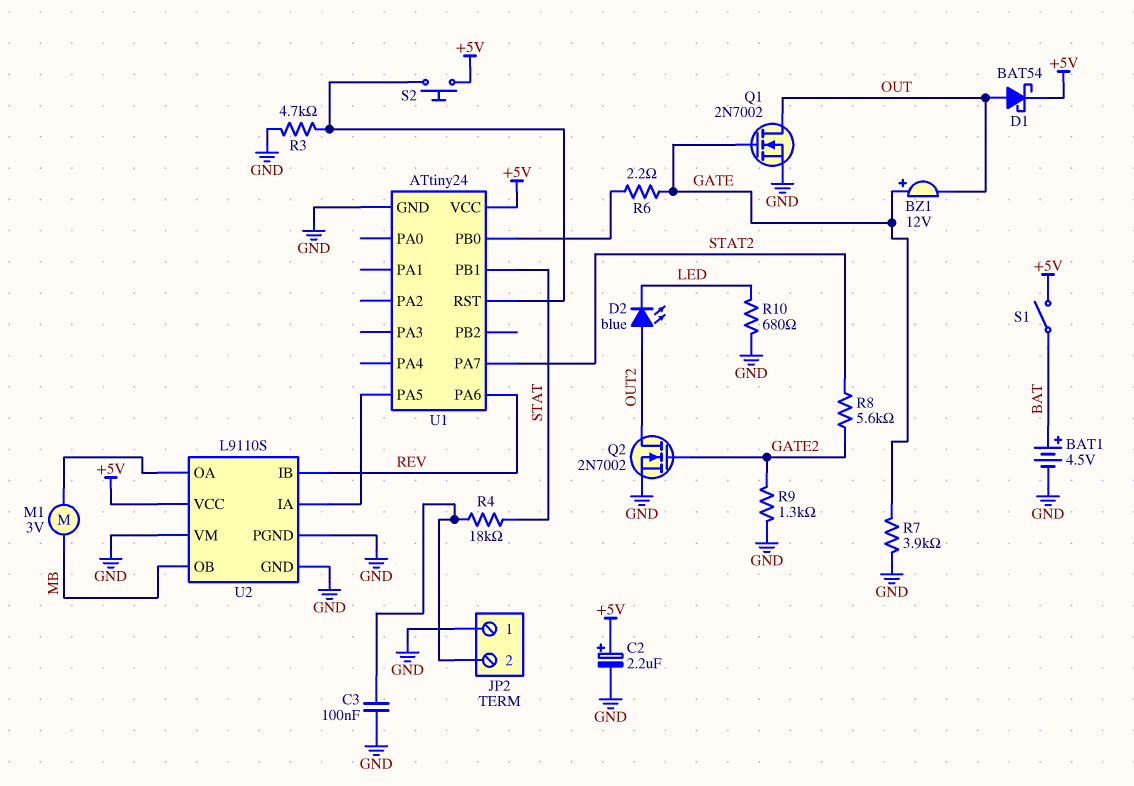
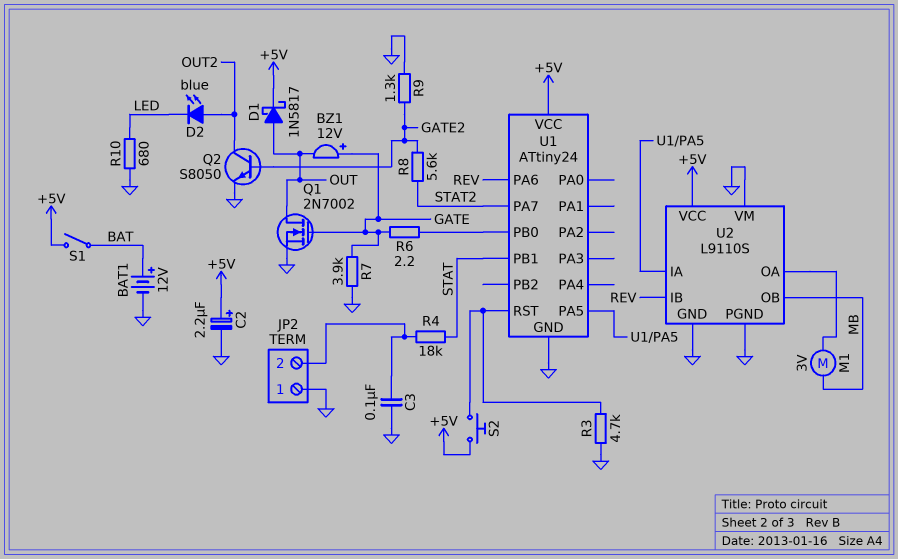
BAT1: 4.5V (plus BAT, minus GND) -> 12V (plus BAT, minus GND)
D1: schottky BAT54 (A OUT, K +5V) -> schottky 1N5817 (A OUT, K +5V)
Q2: NMOS 2N7002 (G GATE2, D OUT2, S GND) -> NPN S8050 (B GATE2, C OUT2, E GND)

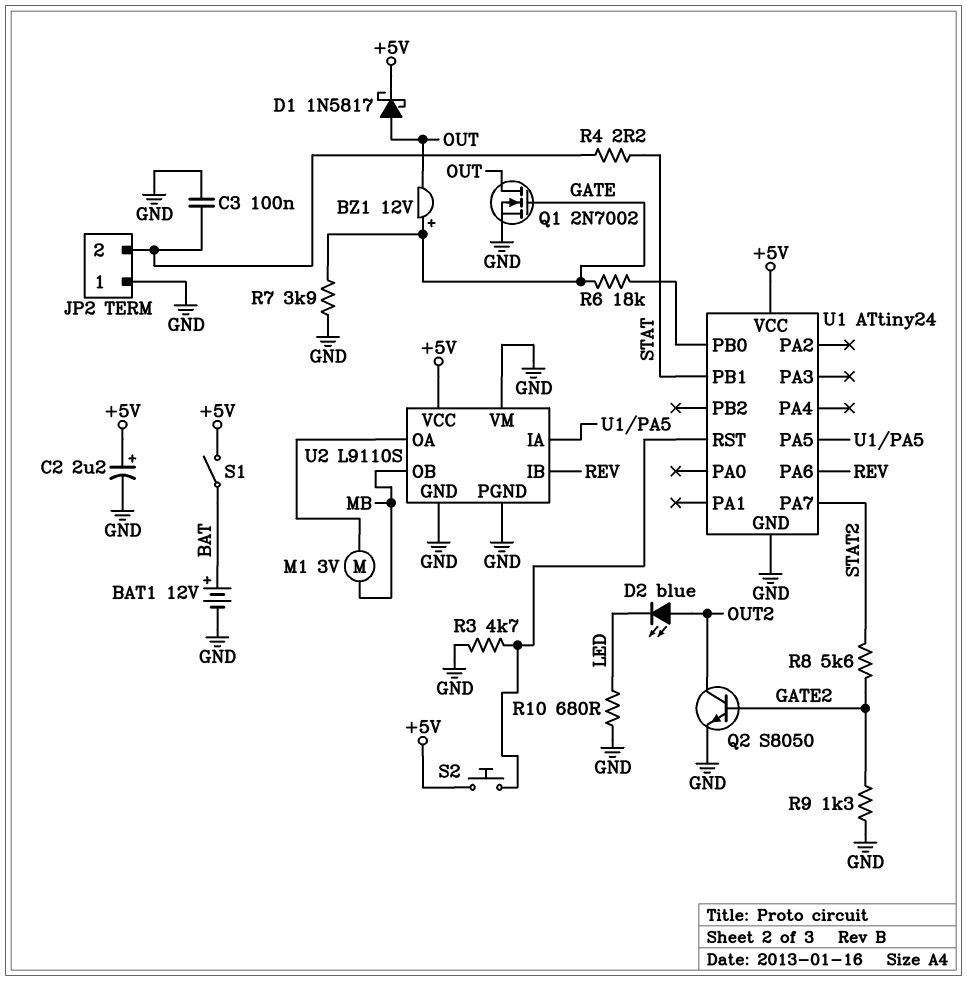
R4: 18k (JP2/2, STAT) -> 2.2 (JP2/2, STAT)
R6: 2.2 (GATE, U1/PB0) -> 18k (GATE, U1/PB0)

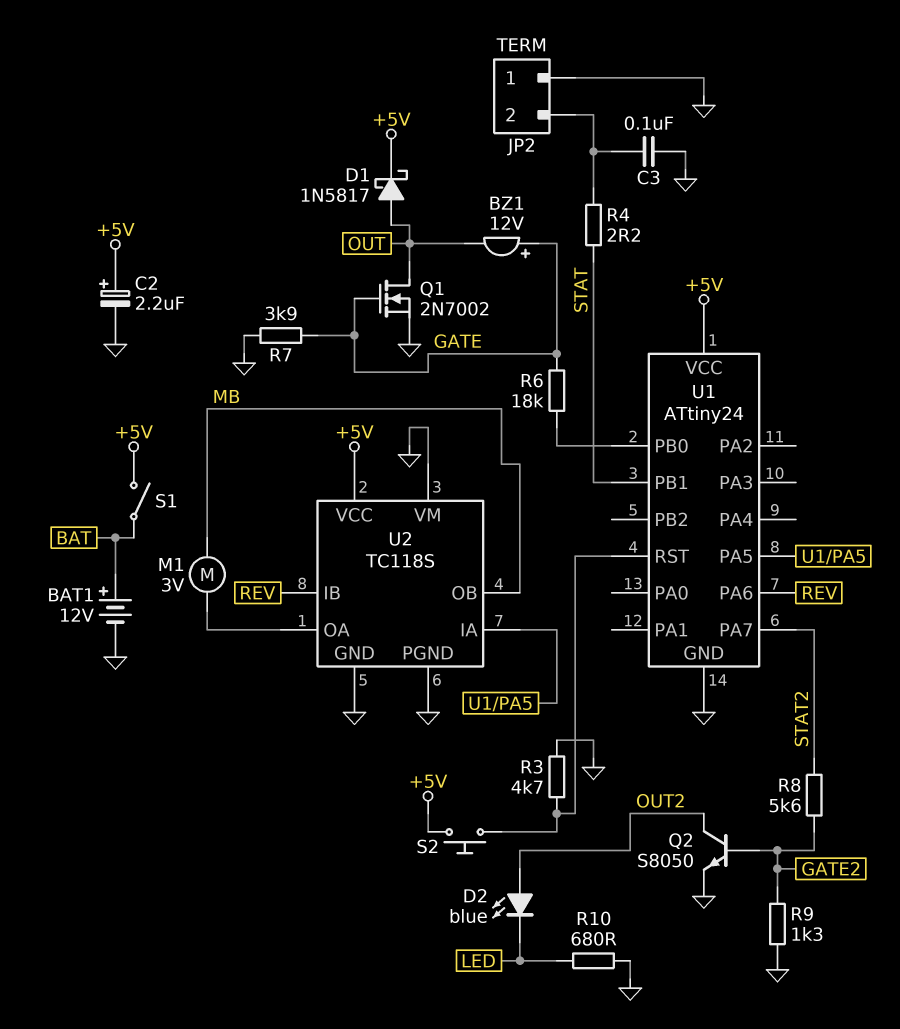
U2: L9110S -> TC118S

